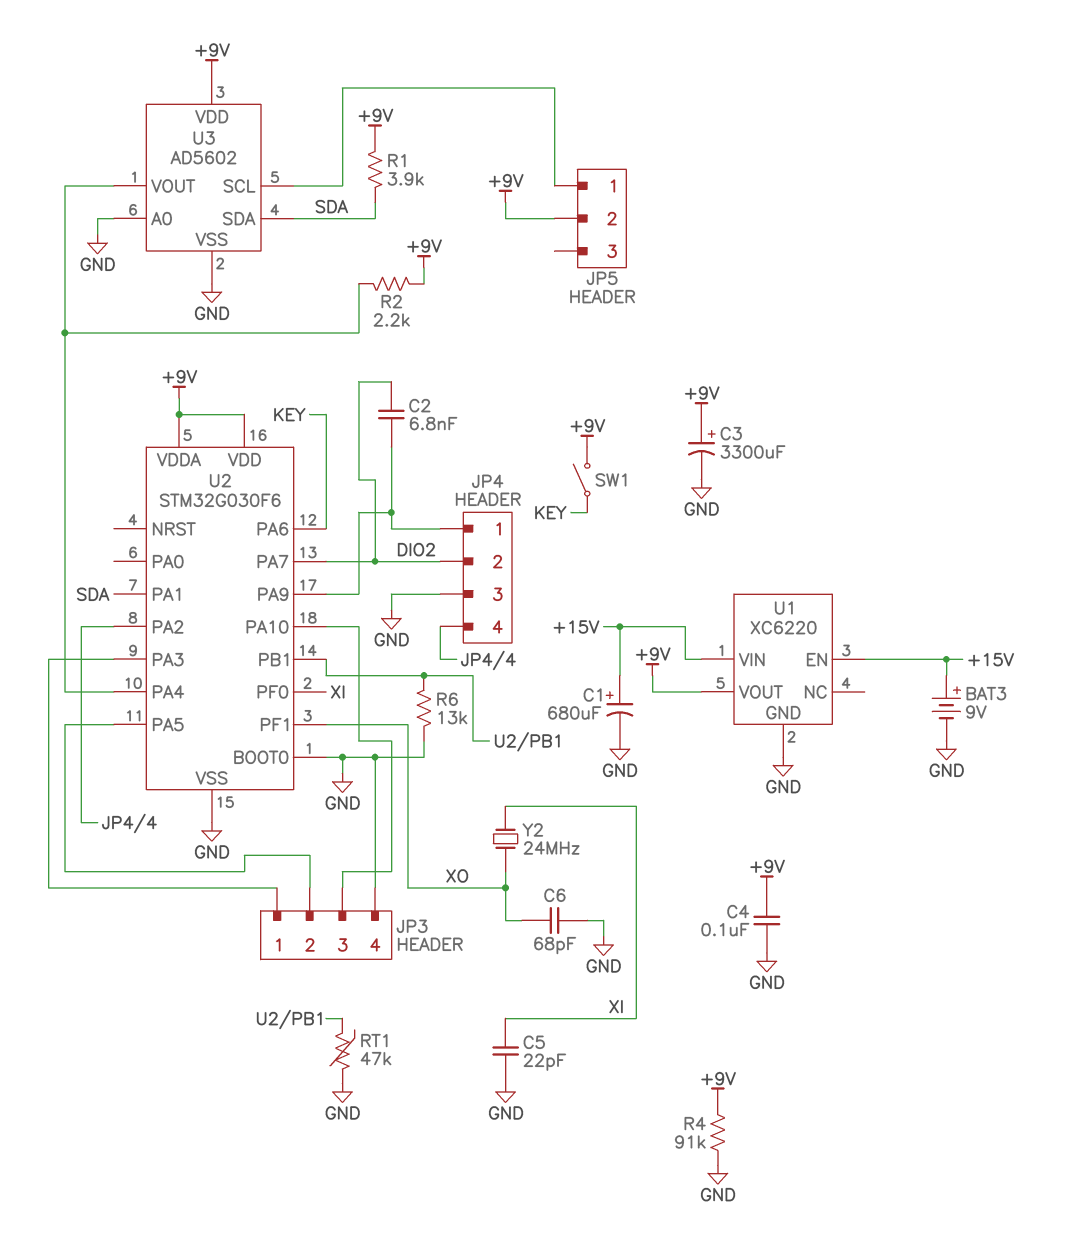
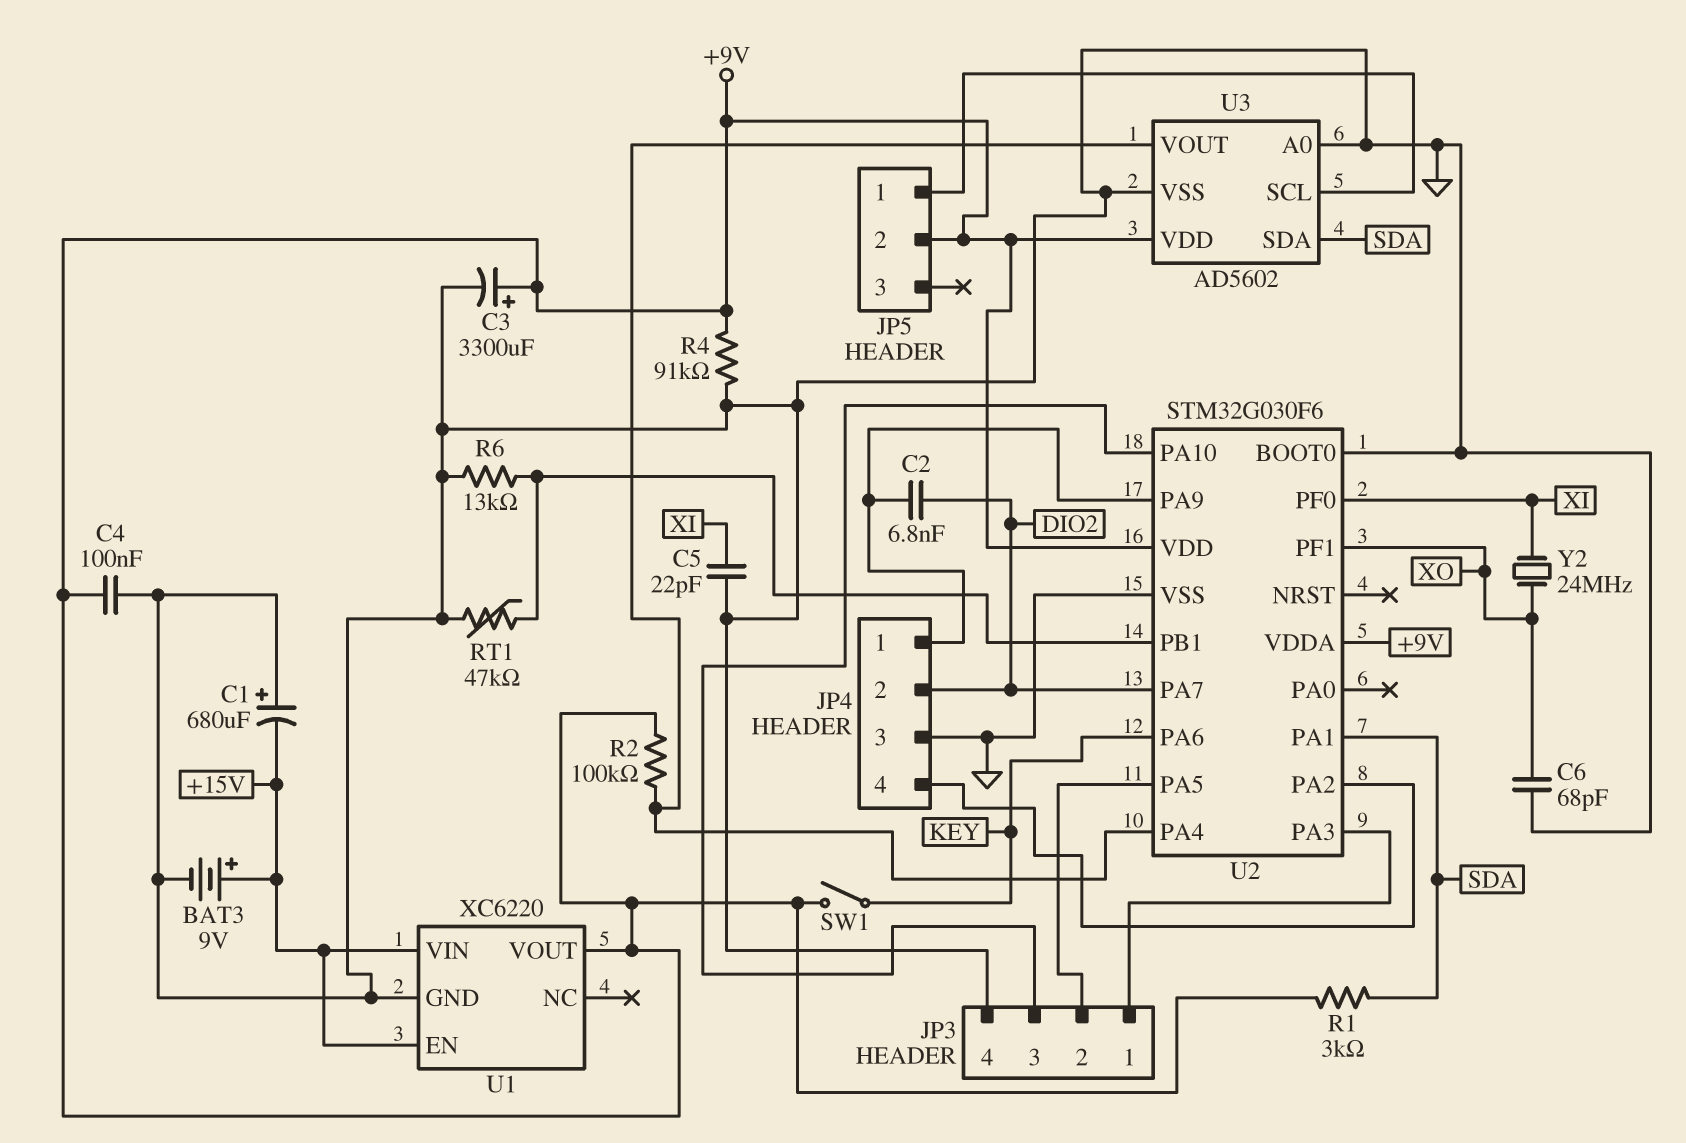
C1: 680uF (plus +15V, minus GND) -> 680uF (plus GND, minus +15V)
R1: 3.9k (+9V, SDA) -> 3k (+9V, SDA)
R2: 2.2k (+9V, U2/PA4) -> 100k (+9V, U2/PA4)

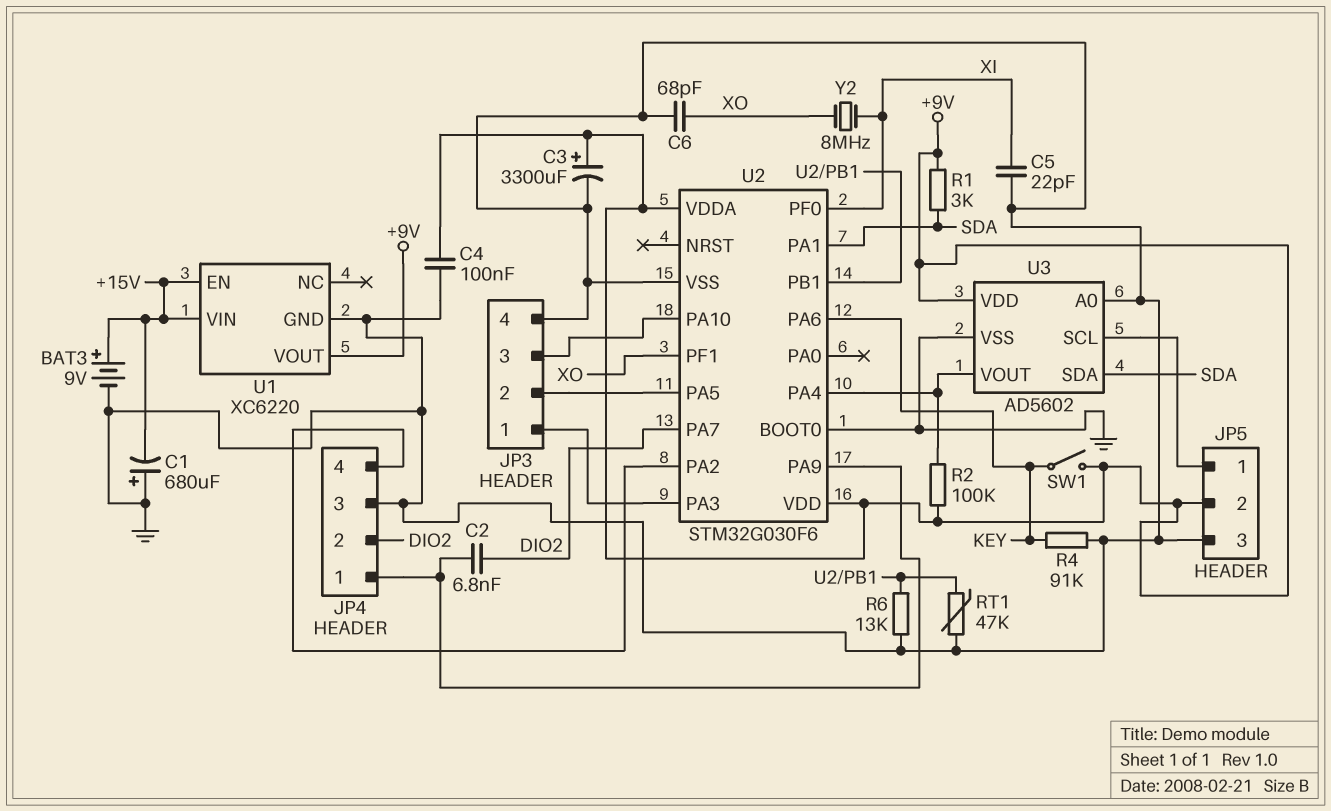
JP5 pin 3: none -> GND
R4: 91k (+9V, GND) -> 91k (GND, KEY)
Y2: 24MHz (XI, XO) -> 8MHz (XI, XO)

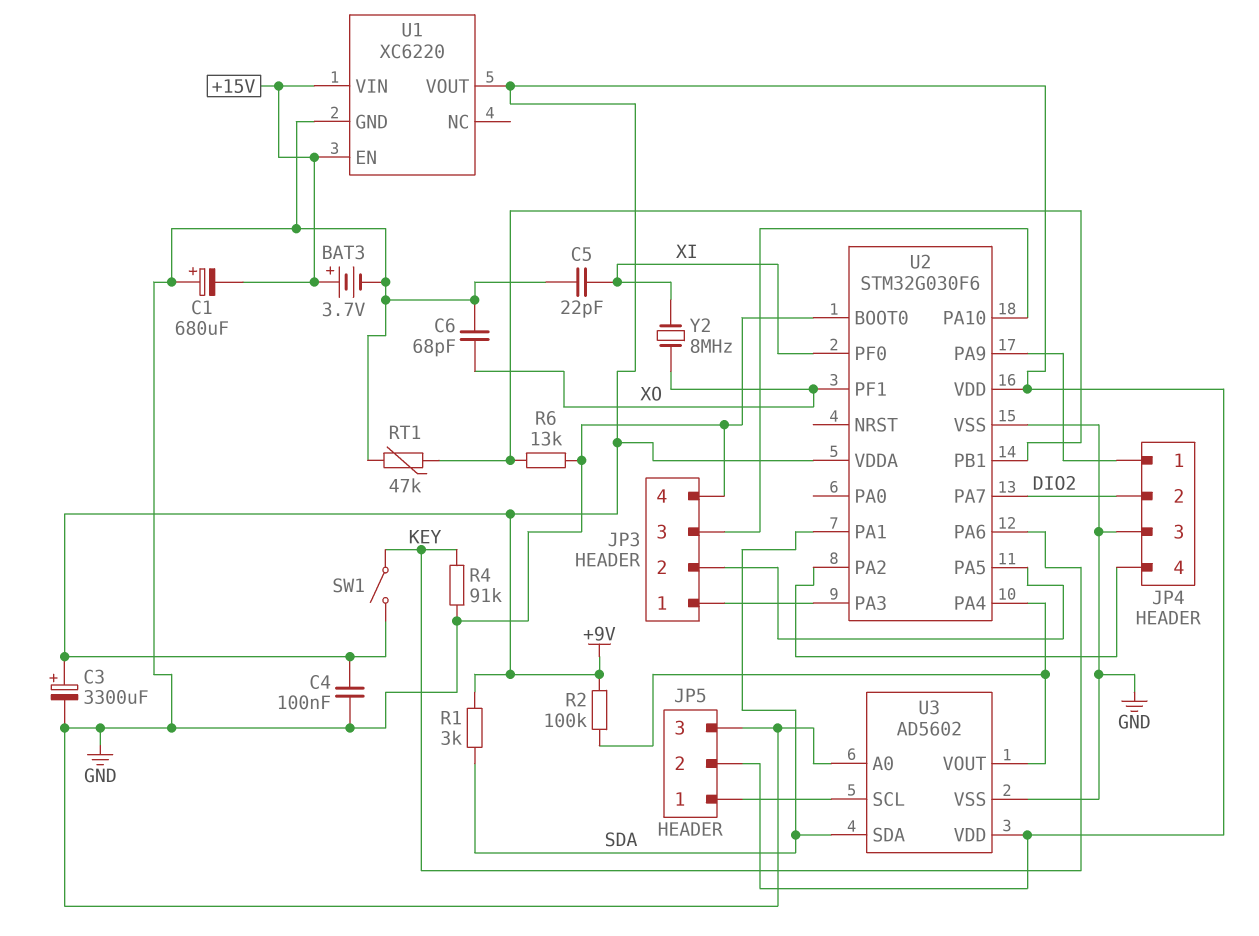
BAT3: 9V (plus +15V, minus GND) -> 3.7V (plus +15V, minus GND)
C2: 6.8nF (DIO2, JP4/1) -> none

